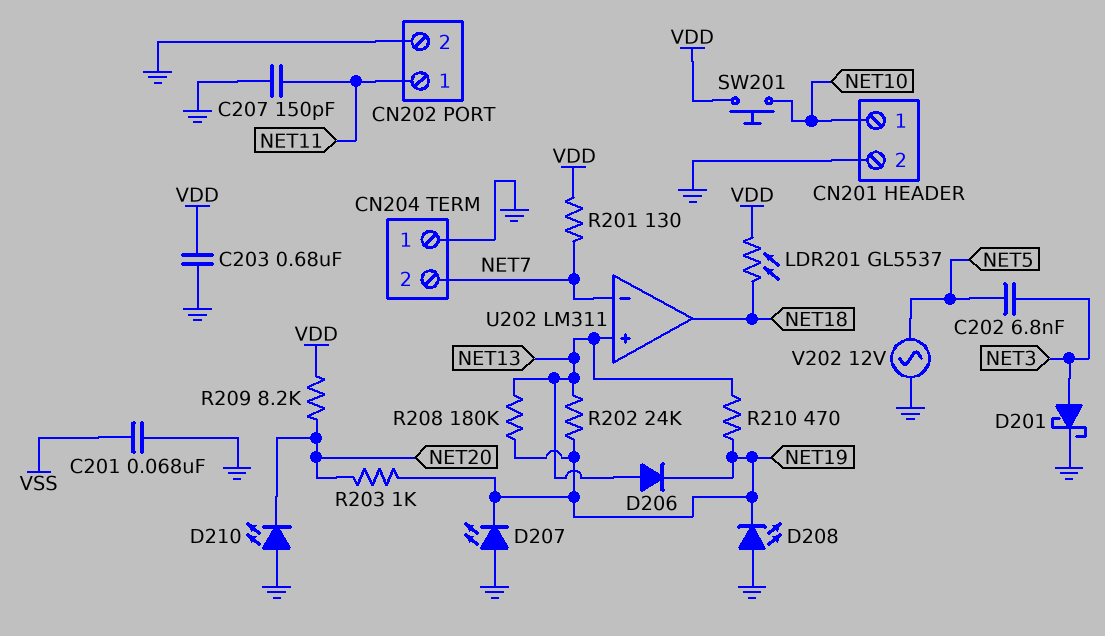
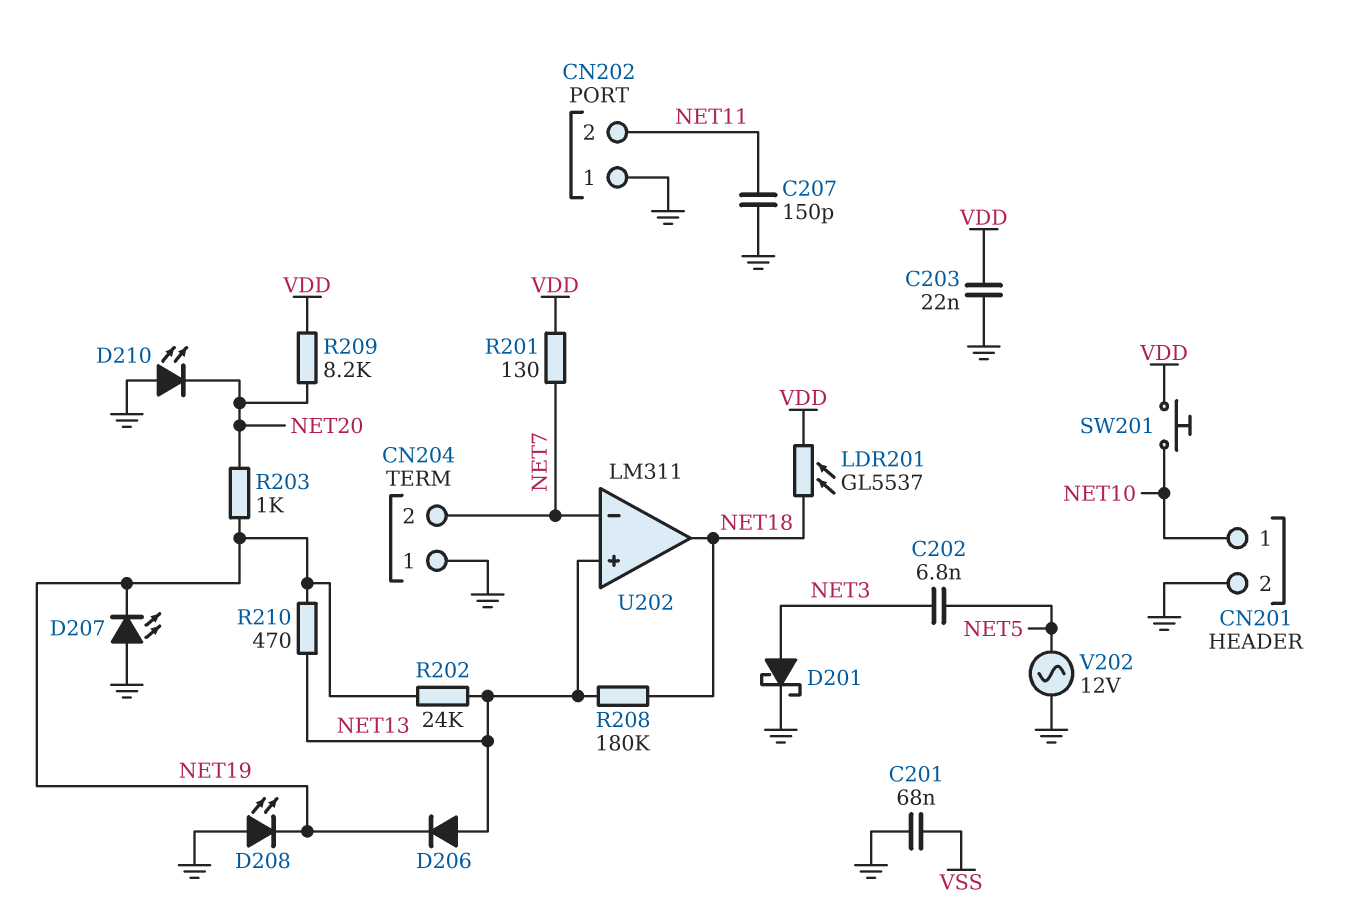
C203: 680nF (GND, VDD) -> 22nF (GND, VDD)
CN202 pin 1: NET11 -> GND
CN202 pin 2: GND -> NET11
R208: 180k (NET13, NET19) -> 180k (NET13, NET18)

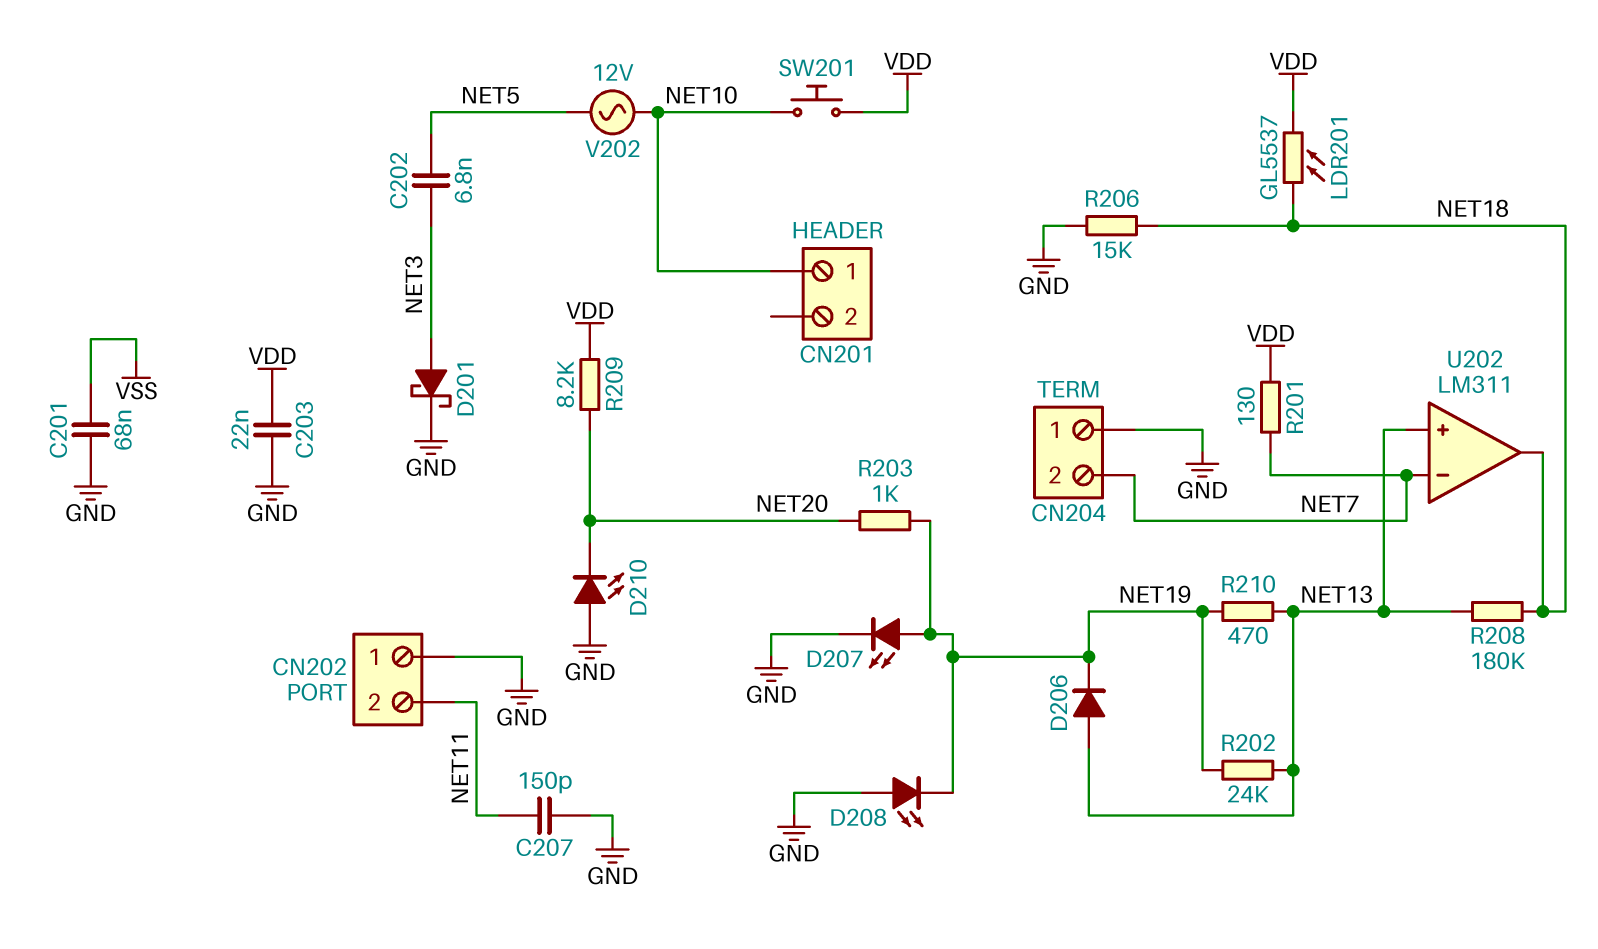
CN201 pin 2: GND -> none
D207: LED (A GND, K NET19) -> LED (A NET19, K GND)
R206: none -> 15k (GND, NET18)
V202: AC 12V (GND, NET5) -> AC 12V (NET5, NET10)

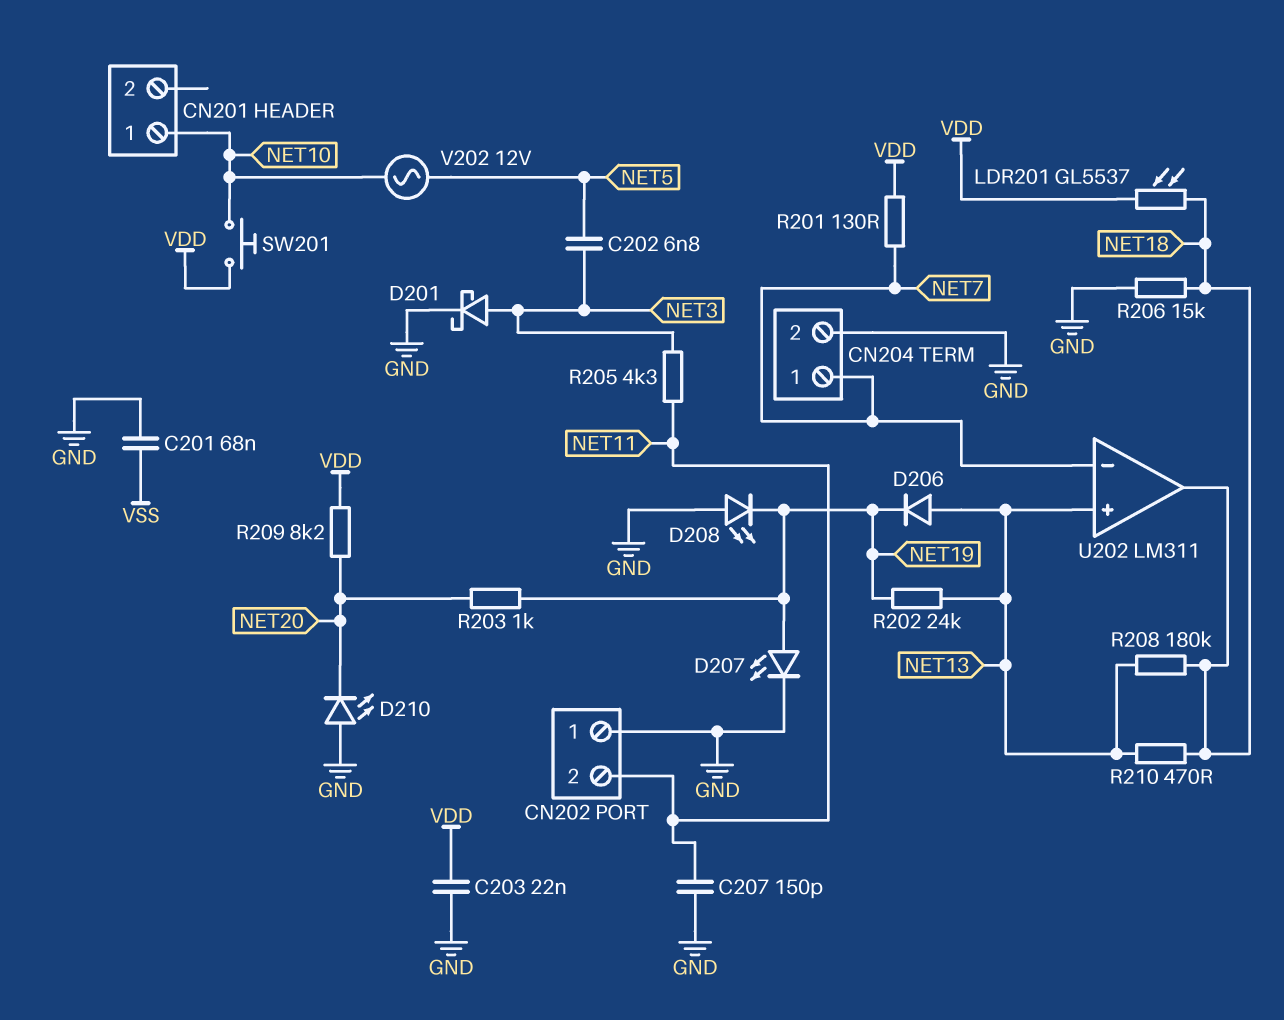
CN204 pin 1: GND -> NET7
CN204 pin 2: NET7 -> GND
R205: none -> 4.3k (NET3, NET11)
R210: 470 (NET13, NET19) -> 470 (NET13, NET18)

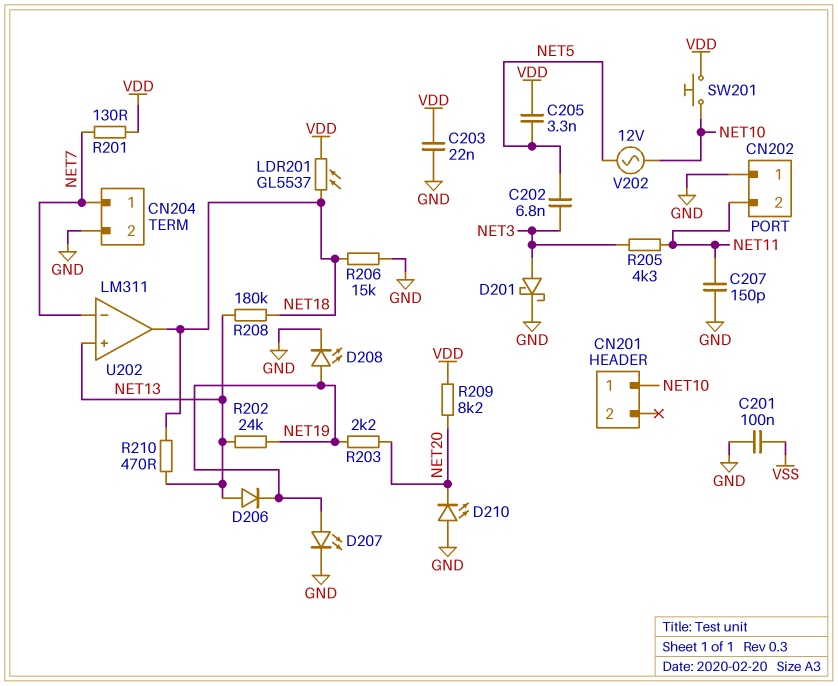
C201: 68nF (GND, VSS) -> 100nF (GND, VSS)
C205: none -> 3.3nF (NET5, VDD)
D208: LED (A GND, K NET19) -> LED (A NET19, K GND)
R203: 1k (NET19, NET20) -> 2.2k (NET19, NET20)

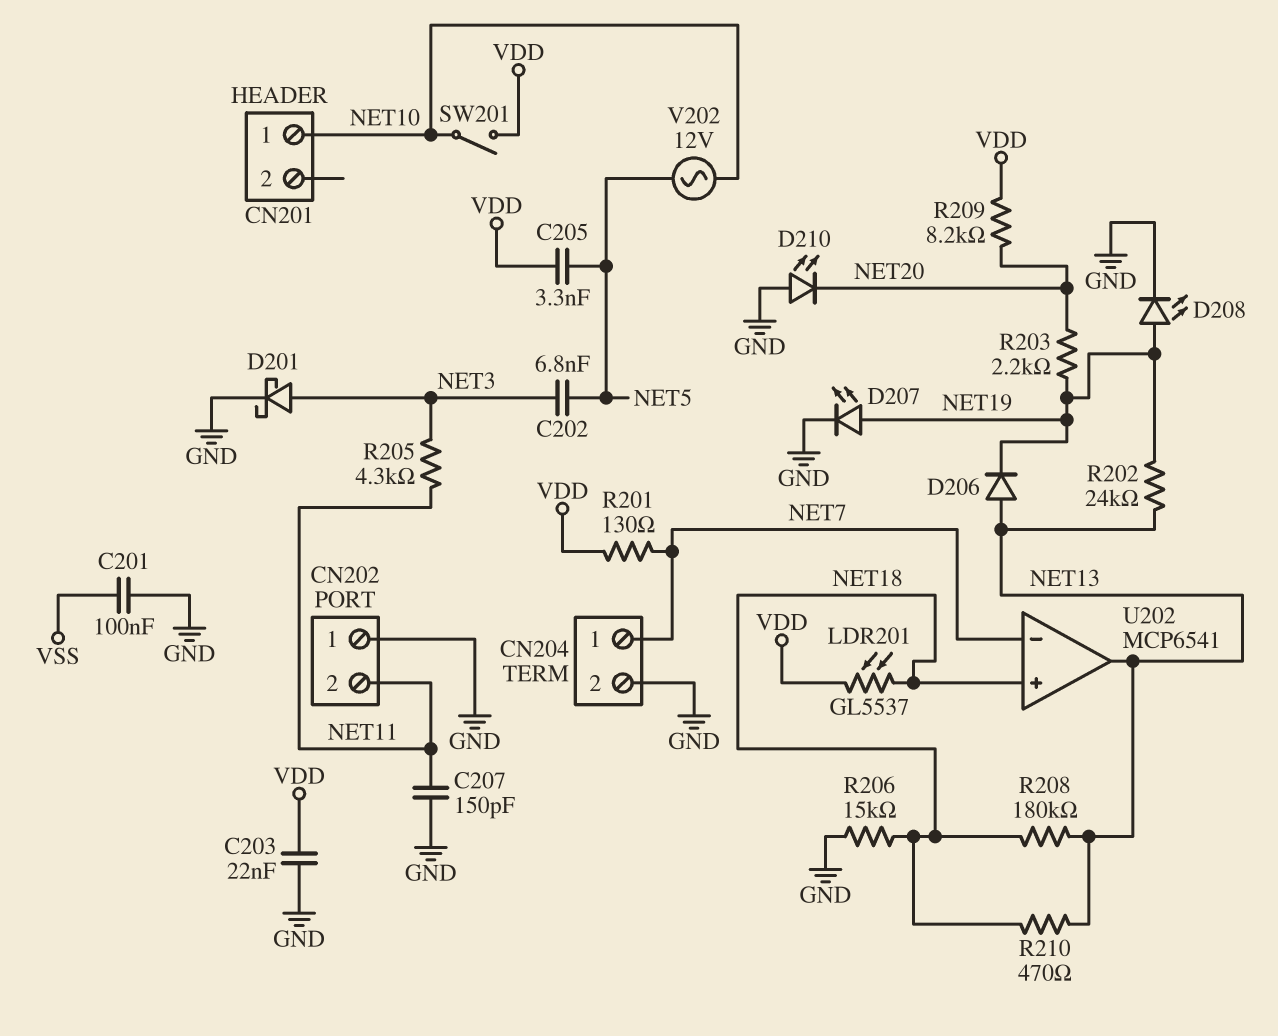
SW201: button (NET10, VDD) -> switch (NET10, VDD)
U202: LM311 -> MCP6541
U202 pin in+: NET13 -> NET18
U202 pin out: NET18 -> NET13

